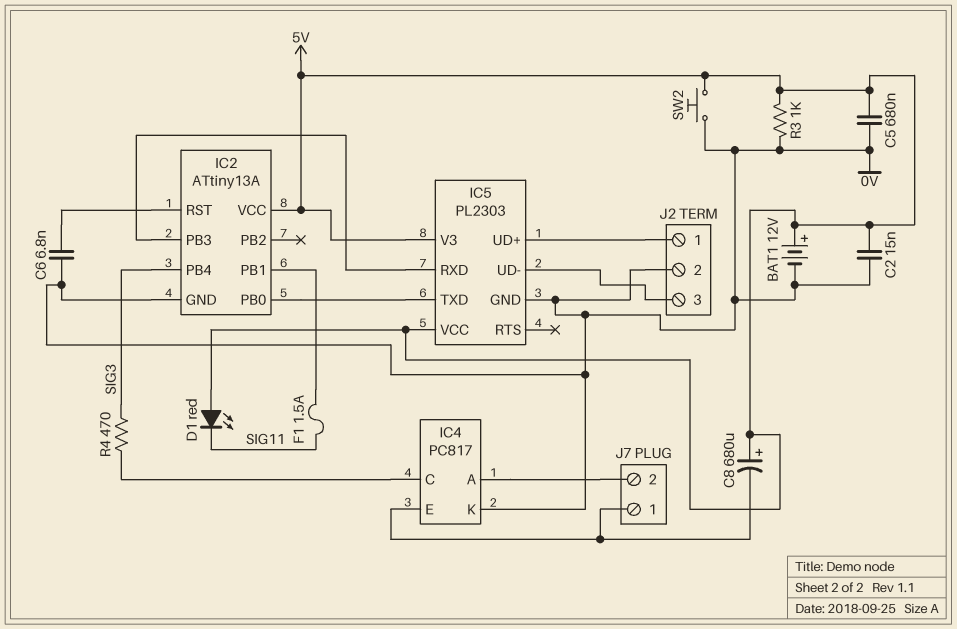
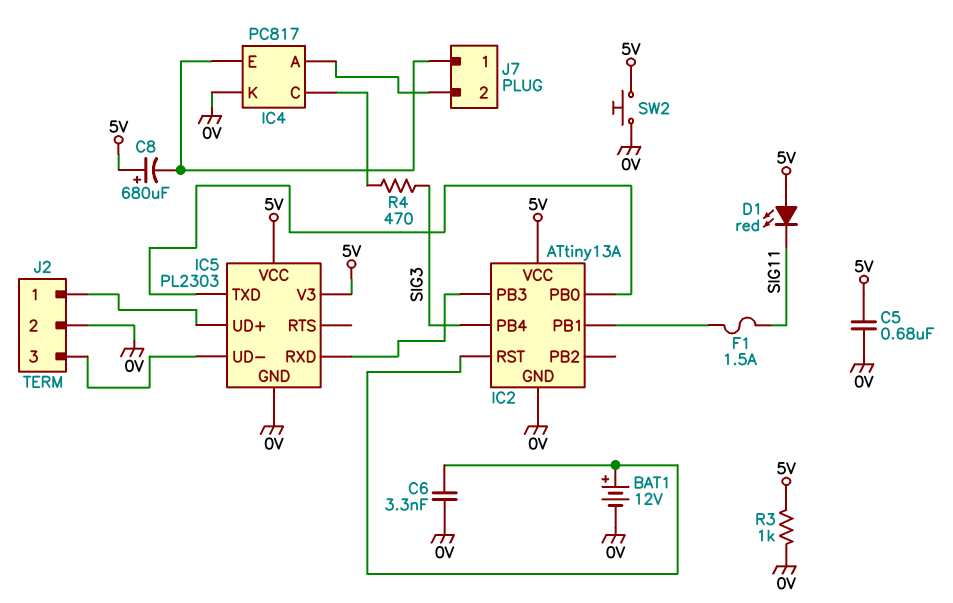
BAT1: 12V (plus 5V, minus 0V) -> 12V (plus IC2/RST, minus 0V)
C2: 15nF (0V, 5V) -> none
C6: 6.8nF (0V, IC2/RST) -> 3.3nF (0V, IC2/RST)

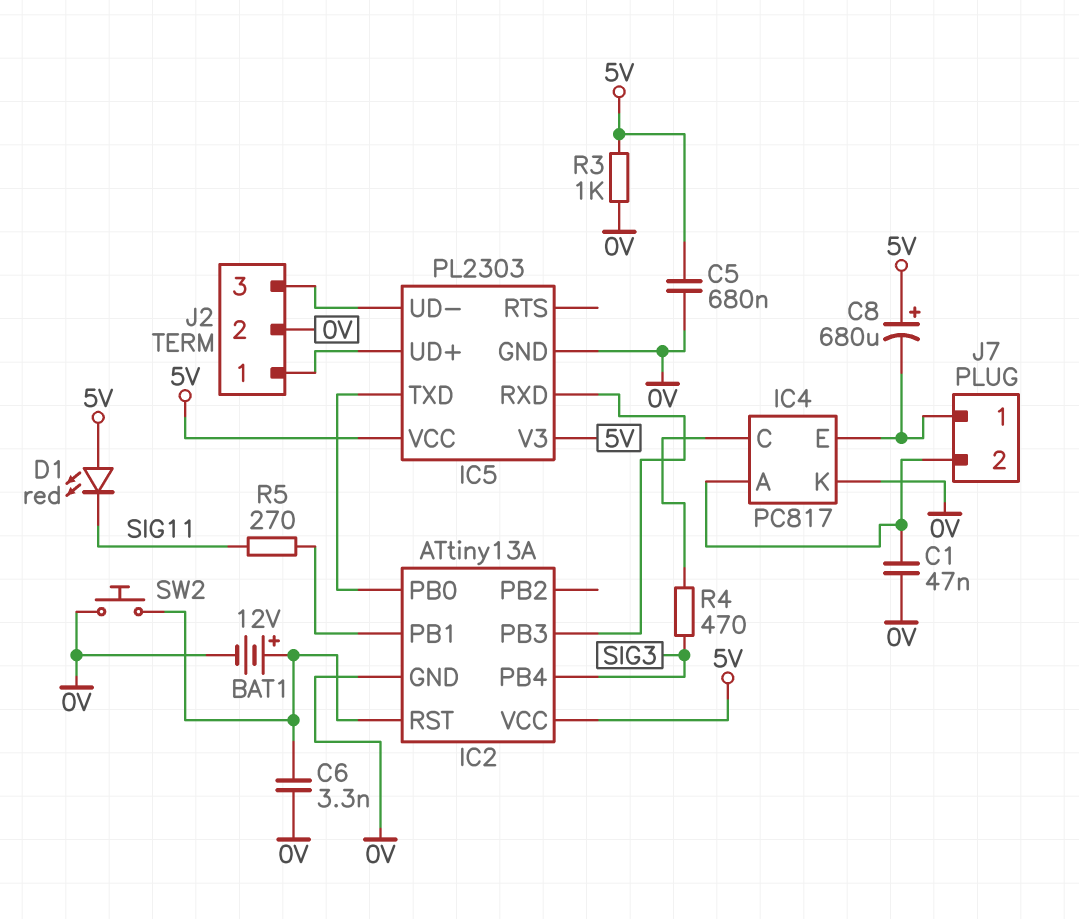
C1: none -> 47nF (0V, IC4/A)
F1: 1.5A (IC2/PB1, SIG11) -> none
R5: none -> 270 (IC2/PB1, SIG11)
SW2: button (0V, 5V) -> button (0V, IC2/RST)

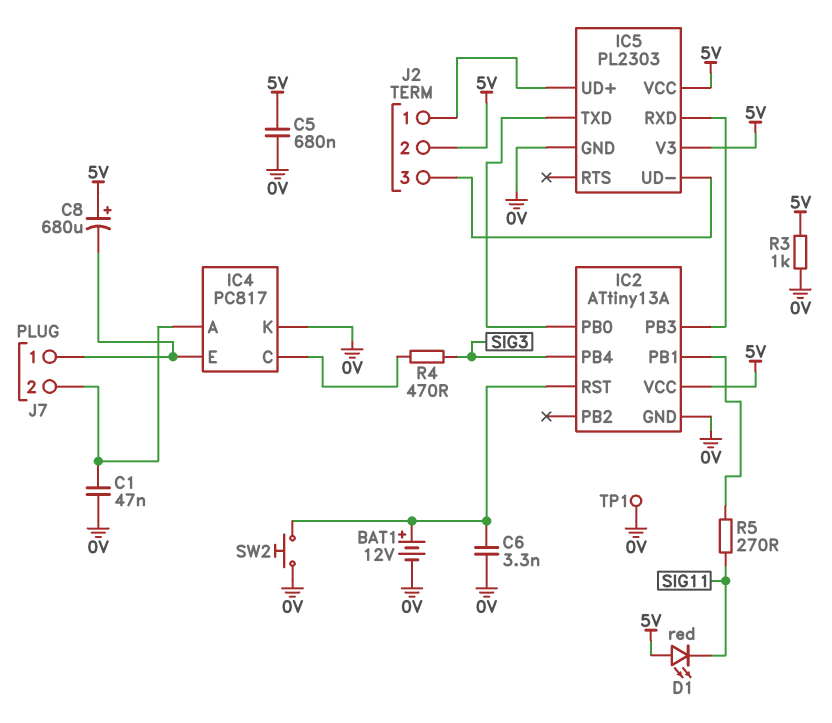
J2 pin 2: 0V -> 5V
TP1: none -> test point (0V)

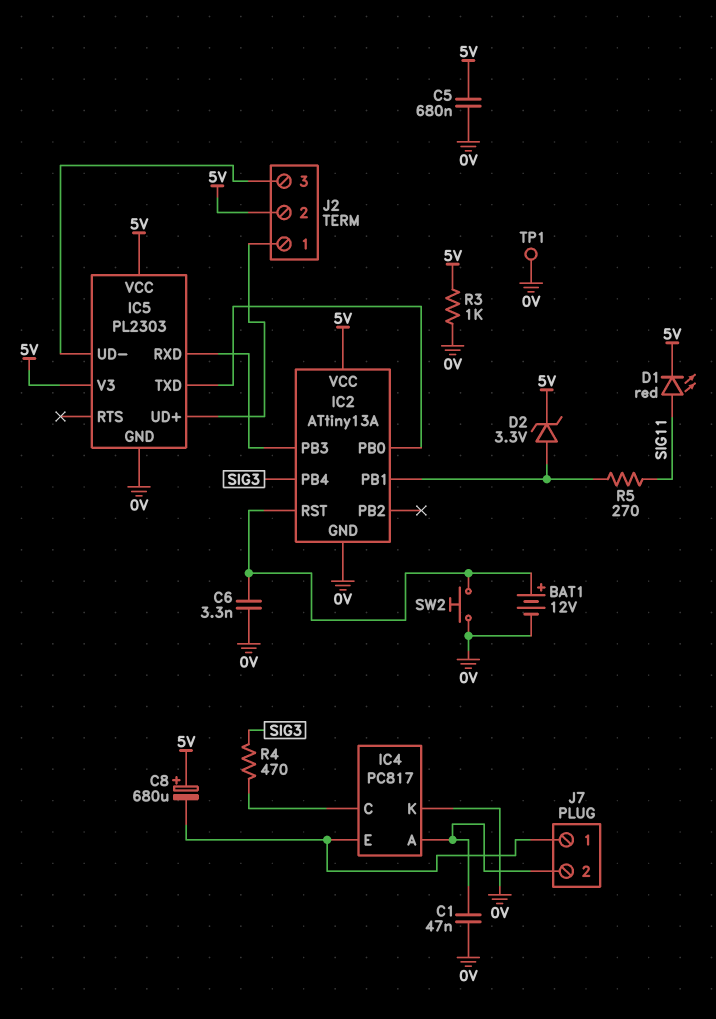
D1: LED red (A 5V, K SIG11) -> LED red (A SIG11, K 5V)
D2: none -> zener 3.3V (A IC2/PB1, K 5V)

